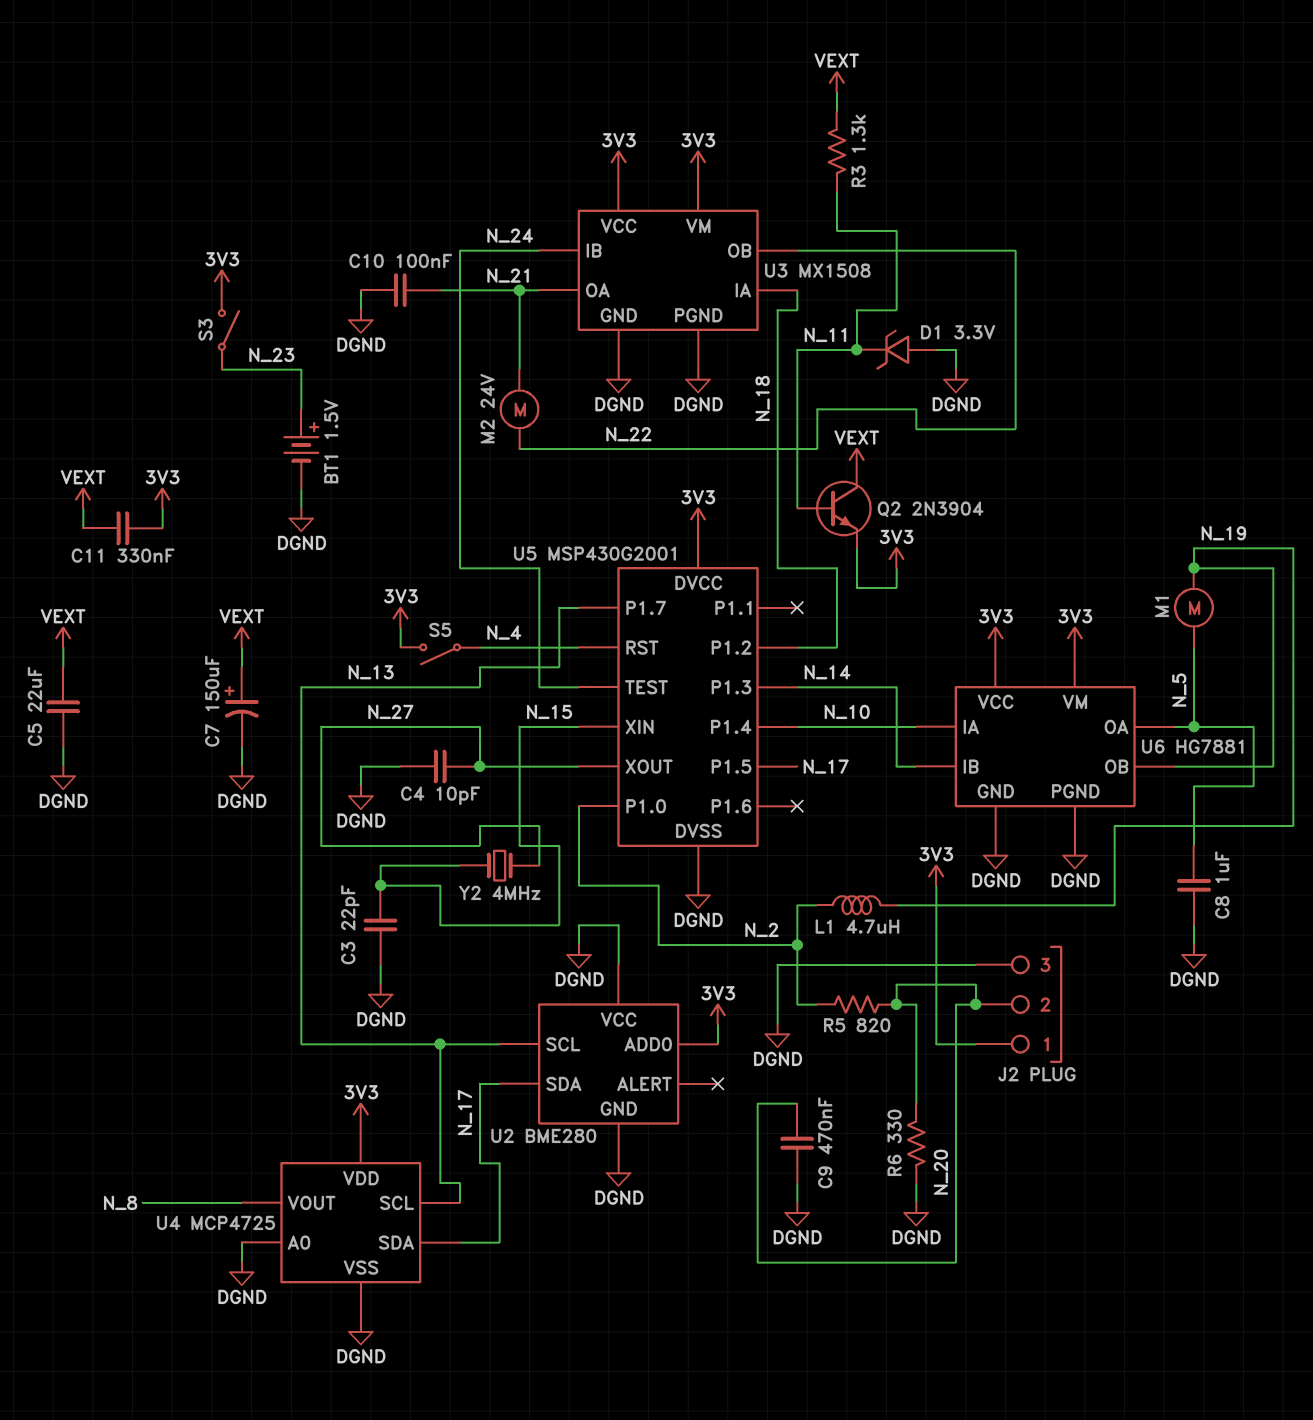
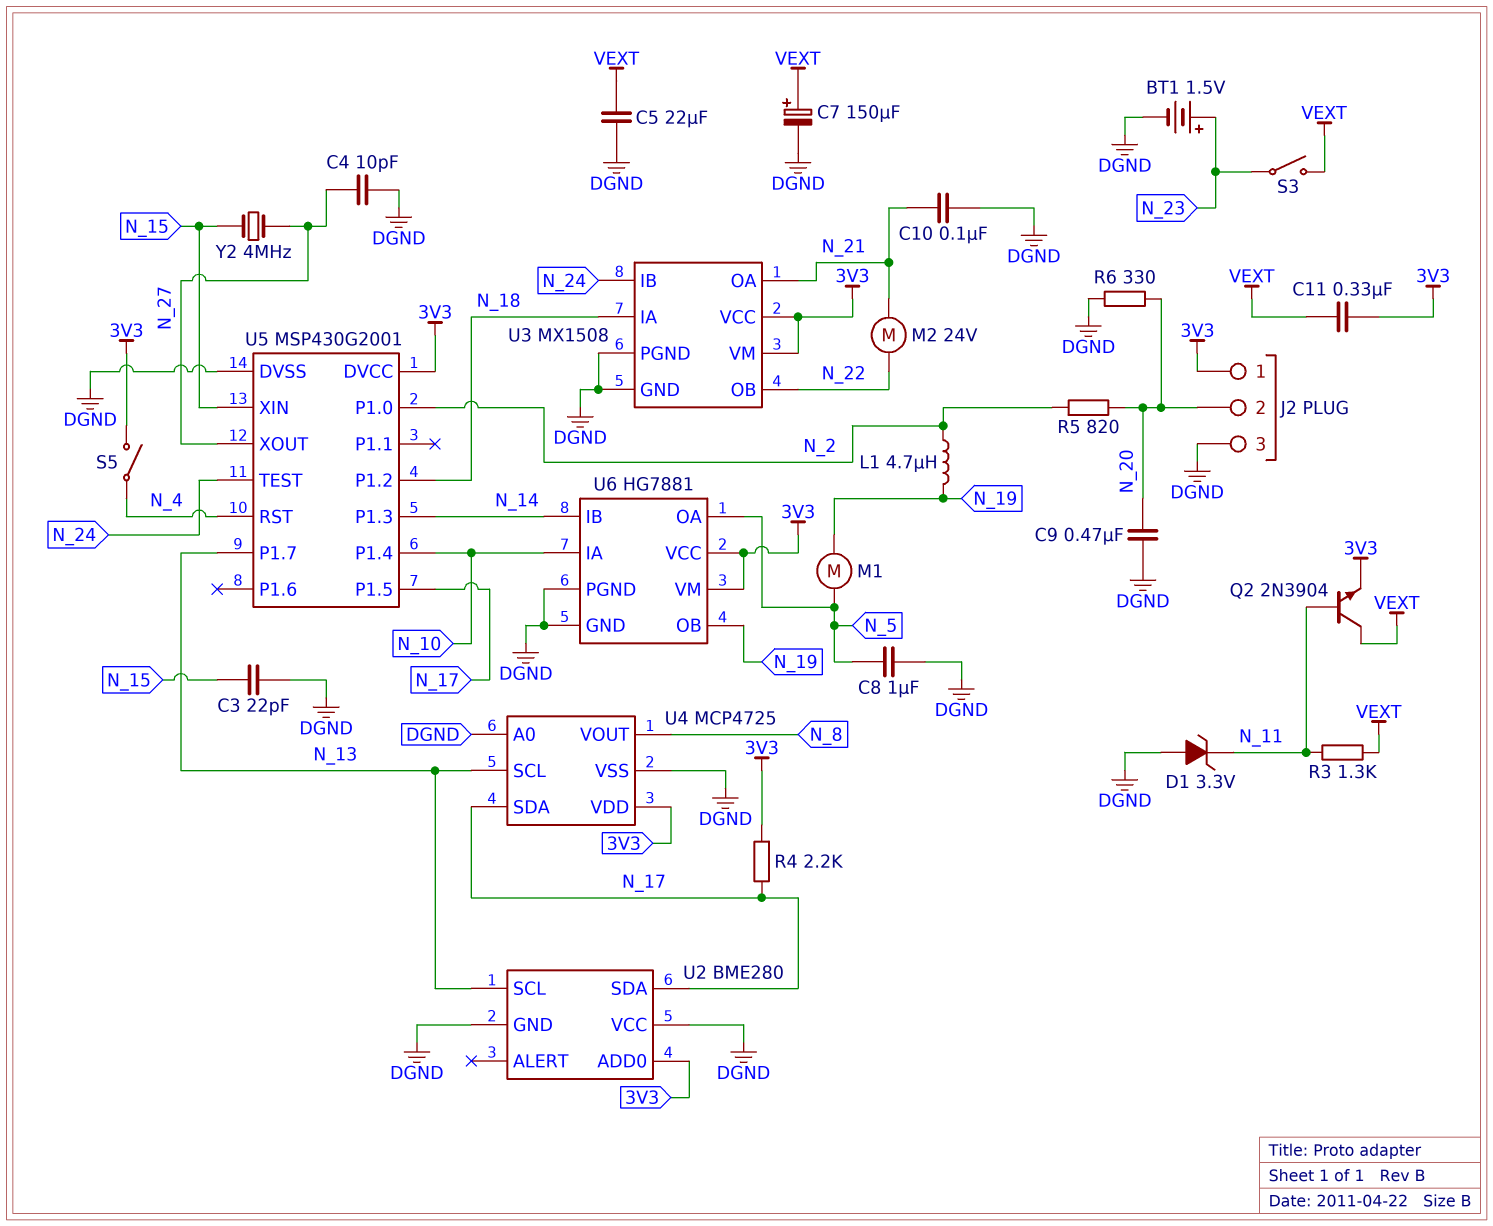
R4: none -> 2.2k (3V3, N_17)
S3: switch (3V3, N_23) -> switch (N_23, VEXT)

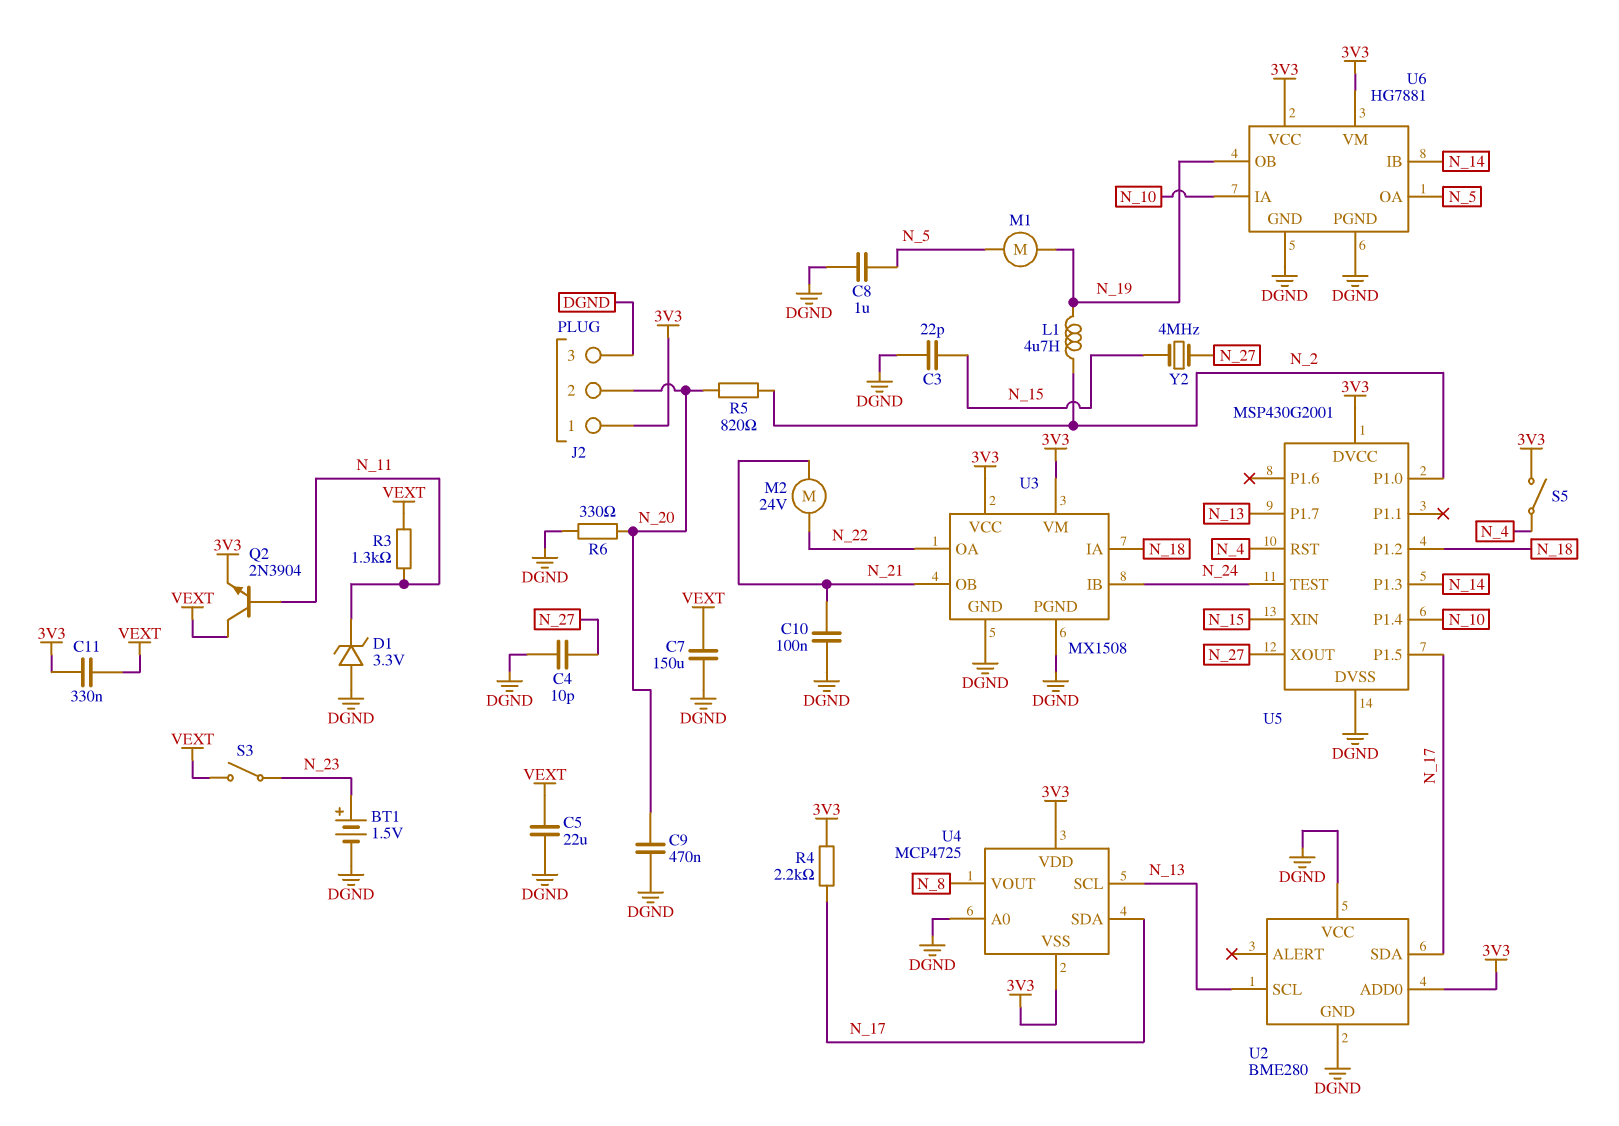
C7: 150uF (plus VEXT, minus DGND) -> 150uF (DGND, VEXT)
U3 pin OA: N_21 -> N_22
U3 pin OB: N_22 -> N_21
U4 pin VSS: DGND -> 3V3

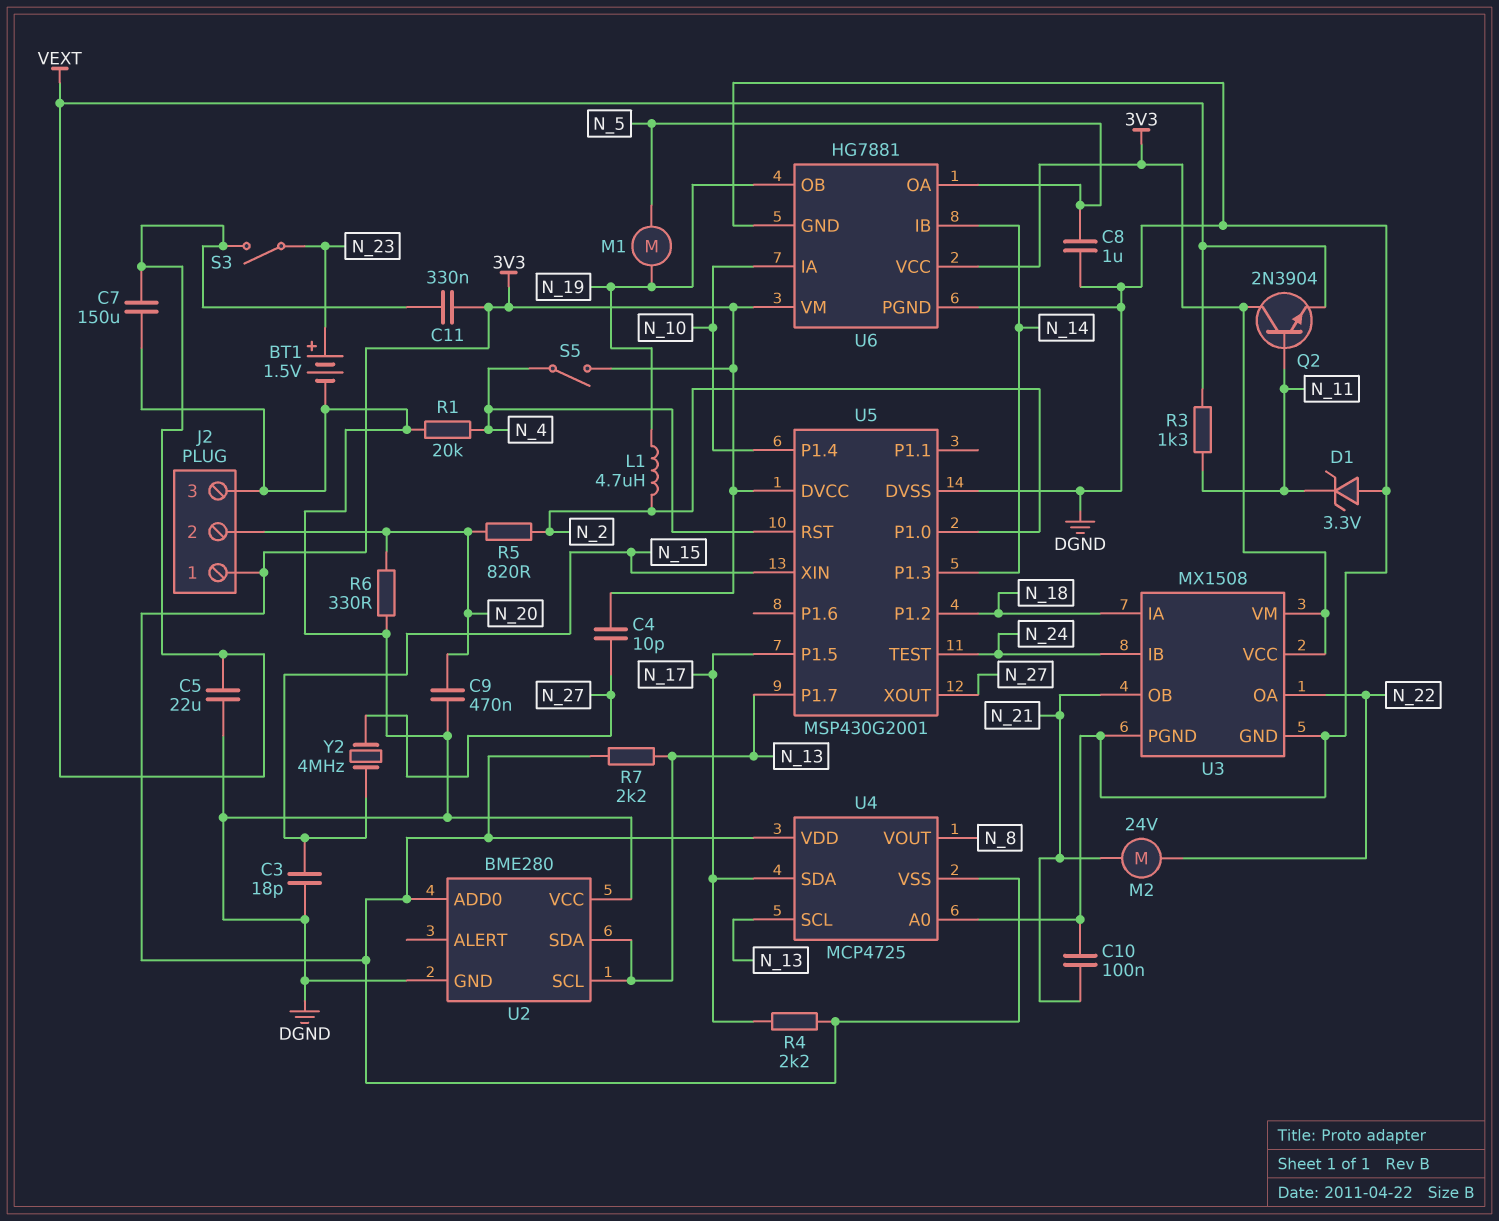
C3: 22pF (DGND, N_15) -> 18pF (DGND, N_15)
C4: 10pF (DGND, N_27) -> 10pF (3V3, N_27)
Q2: NPN 2N3904 (B N_11, C VEXT, E 3V3) -> NPN 2N3904 (B N_11, C 3V3, E VEXT)
R1: none -> 20k (DGND, N_4)
R7: none -> 2.2k (3V3, N_13)
U2 pin SDA: N_17 -> N_13

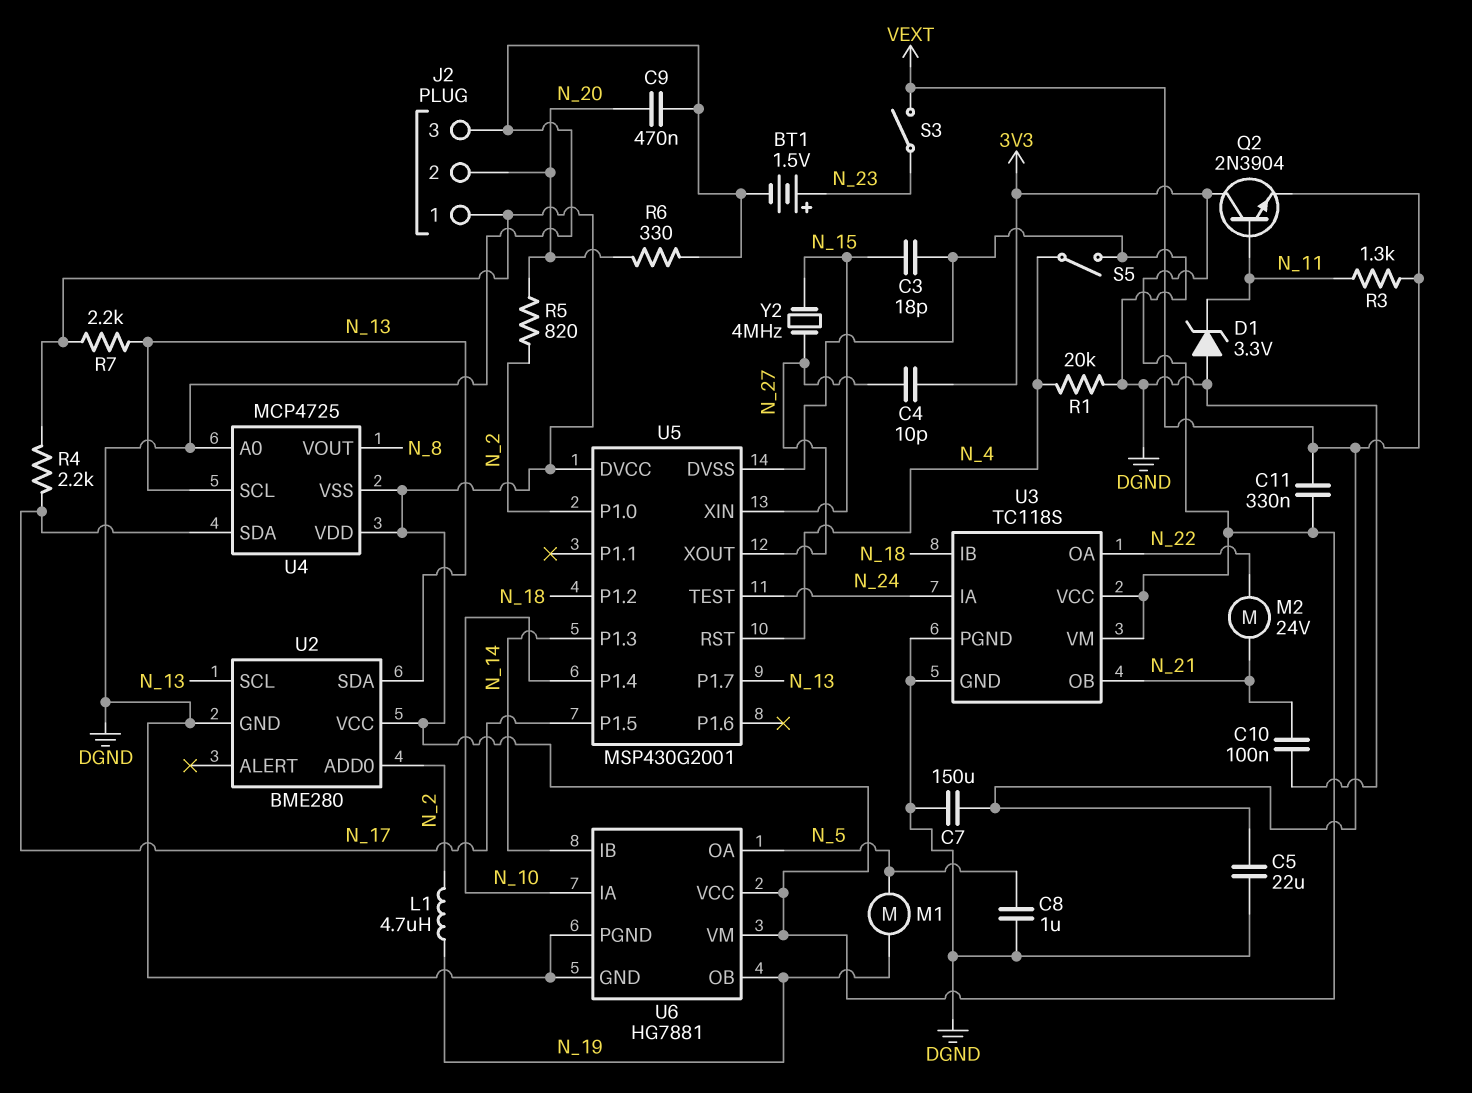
S5: switch (3V3, N_4) -> switch (DGND, N_4)
U2 pin ADD0: 3V3 -> N_2
U2 pin VCC: DGND -> 3V3
U3: MX1508 -> TC118S
U3 pin IA: N_18 -> N_24
U3 pin IB: N_24 -> N_18

